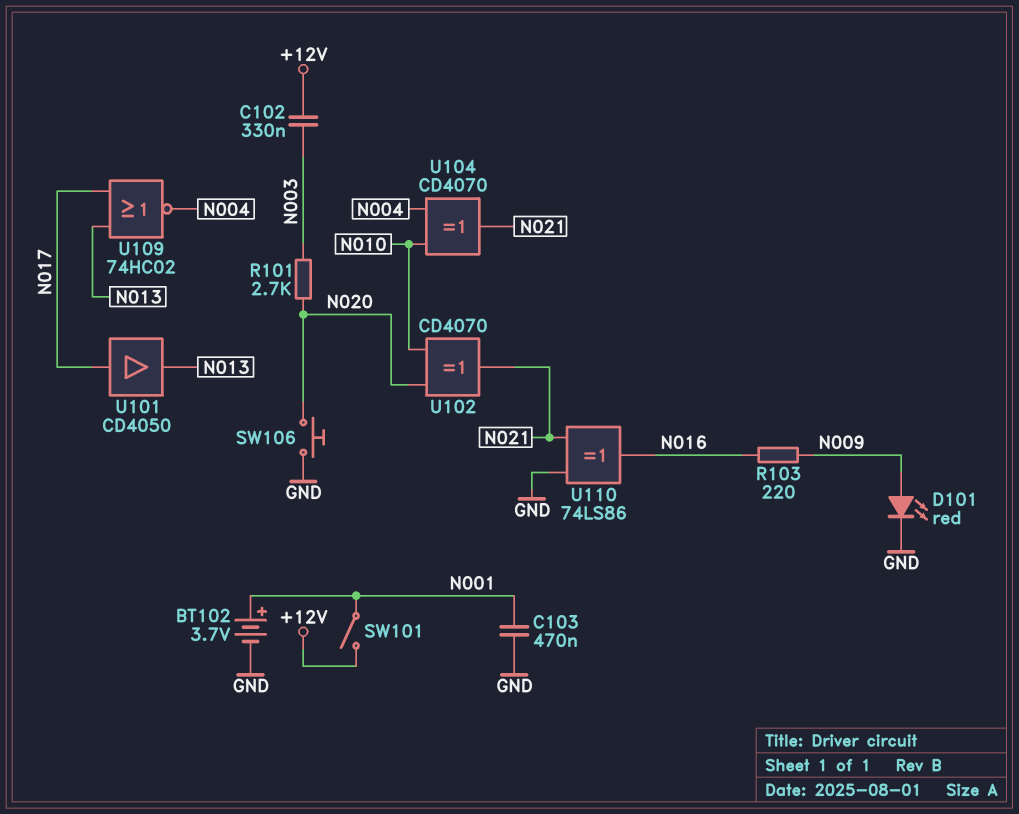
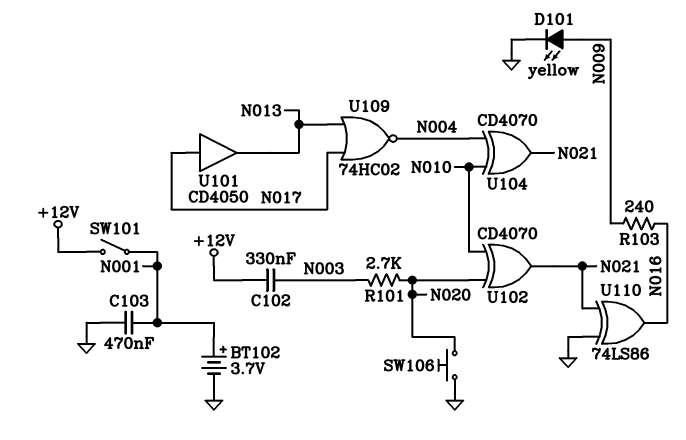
D101: LED red (A N009, K GND) -> LED yellow (A N009, K GND)
R103: 220 (N009, N016) -> 240 (N009, N016)

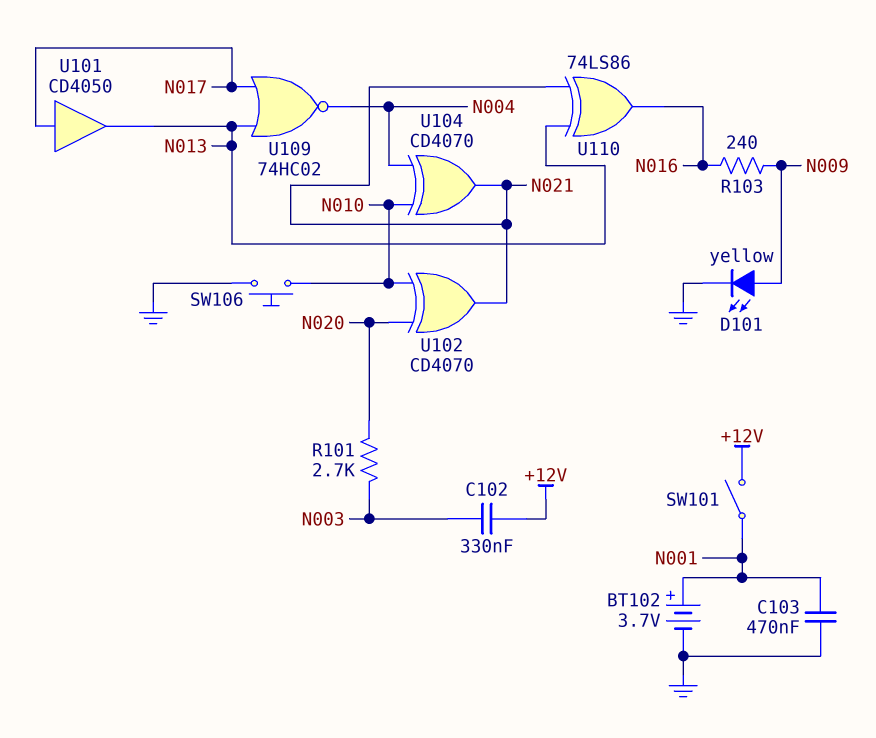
SW106: button (GND, N020) -> button (GND, N010)
U110: XOR 74LS86 (in GND, in N021, out N016) -> XOR 74LS86 (in N013, in N021, out N016)

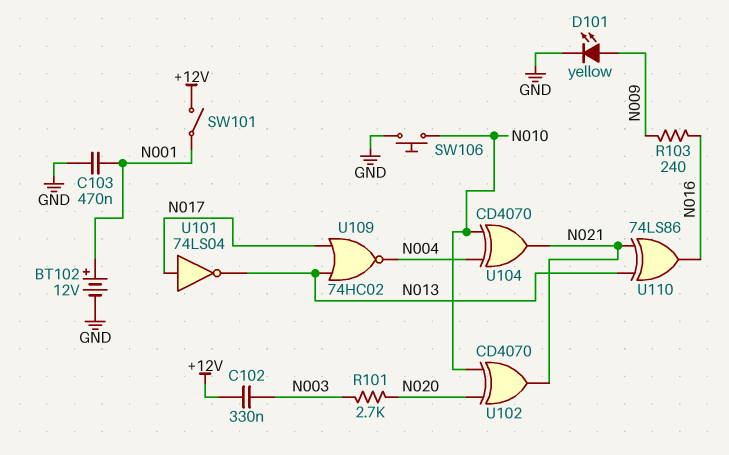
BT102: 3.7V (plus N001, minus GND) -> 12V (plus N001, minus GND)
U101: buffer CD4050 (in N017, out N013) -> NOT 74LS04 (in N017, out N013)

